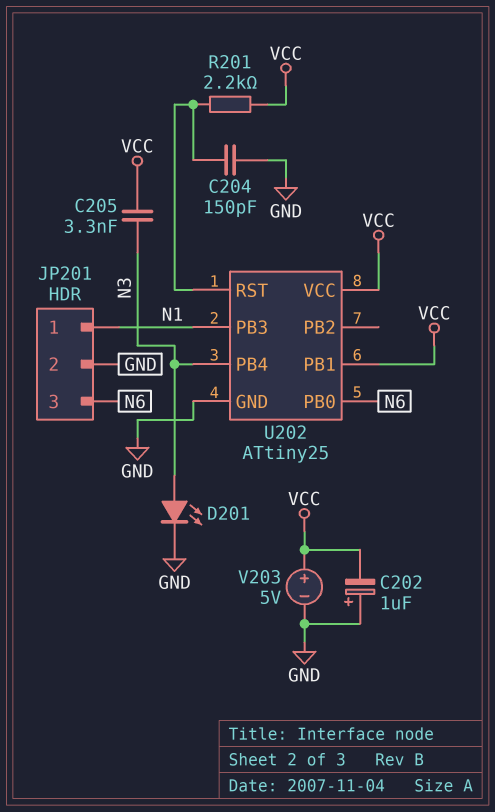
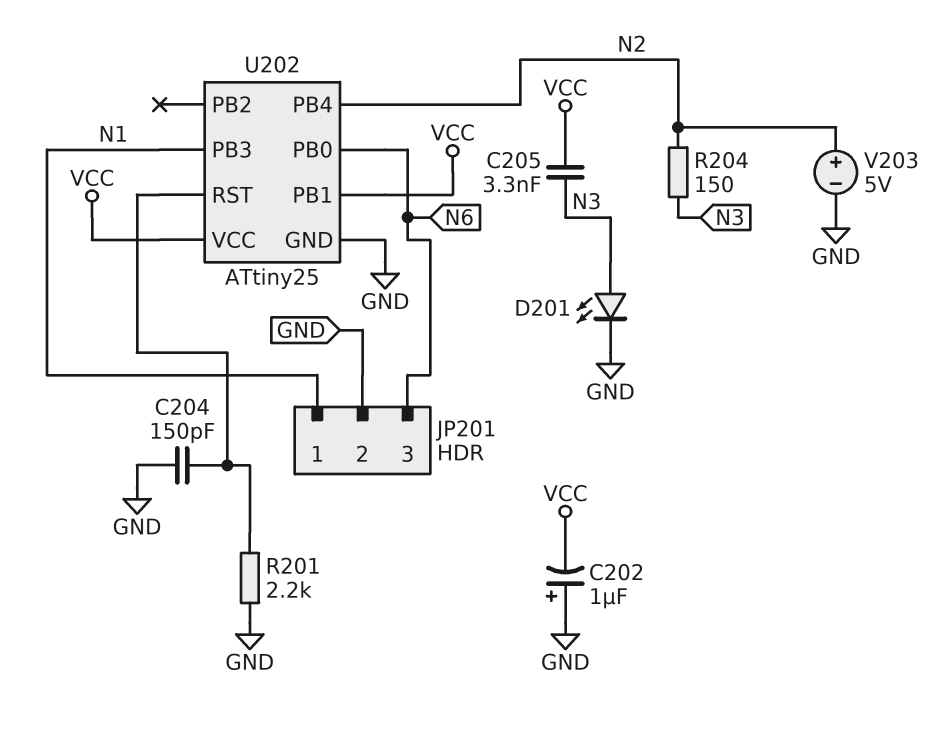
R201: 2.2k (U202/RST, VCC) -> 2.2k (GND, U202/RST)
R204: none -> 150 (N2, N3)
U202 pin PB4: N3 -> N2
V203: 5V (plus VCC, minus GND) -> 5V (plus N2, minus GND)

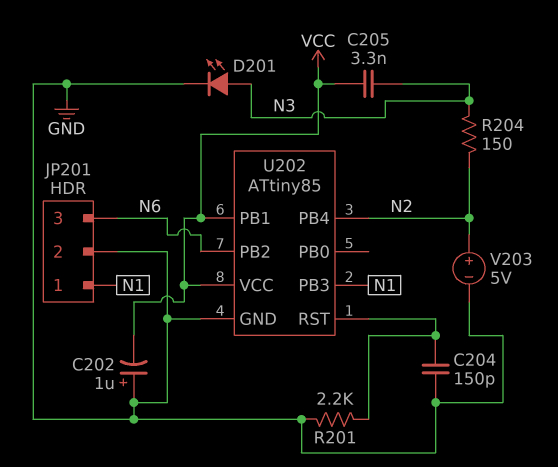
U202: ATtiny25 -> ATtiny85
U202 pin PB0: N6 -> none
U202 pin PB2: none -> N6

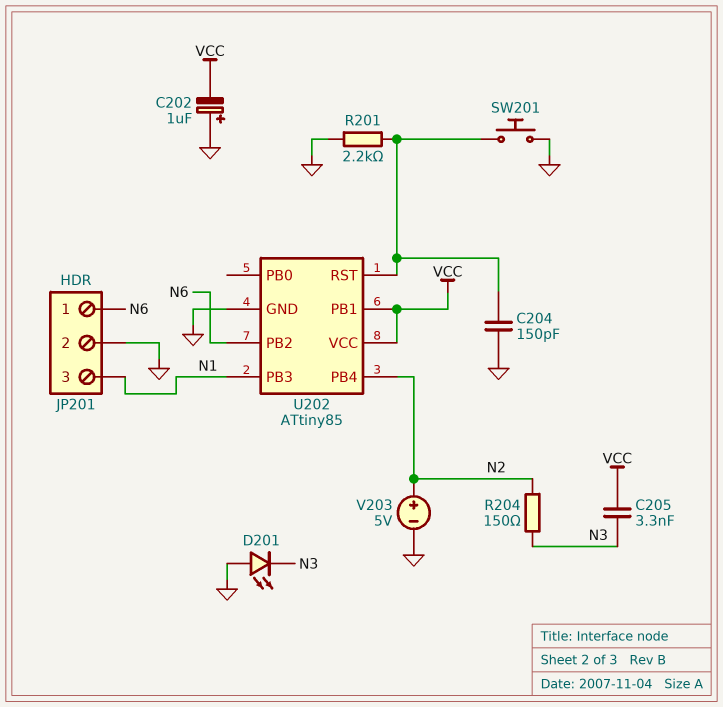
D201: LED (A N3, K GND) -> LED (A GND, K N3)
JP201 pin 1: N1 -> N6
JP201 pin 3: N6 -> N1
SW201: none -> button (GND, U202/RST)

